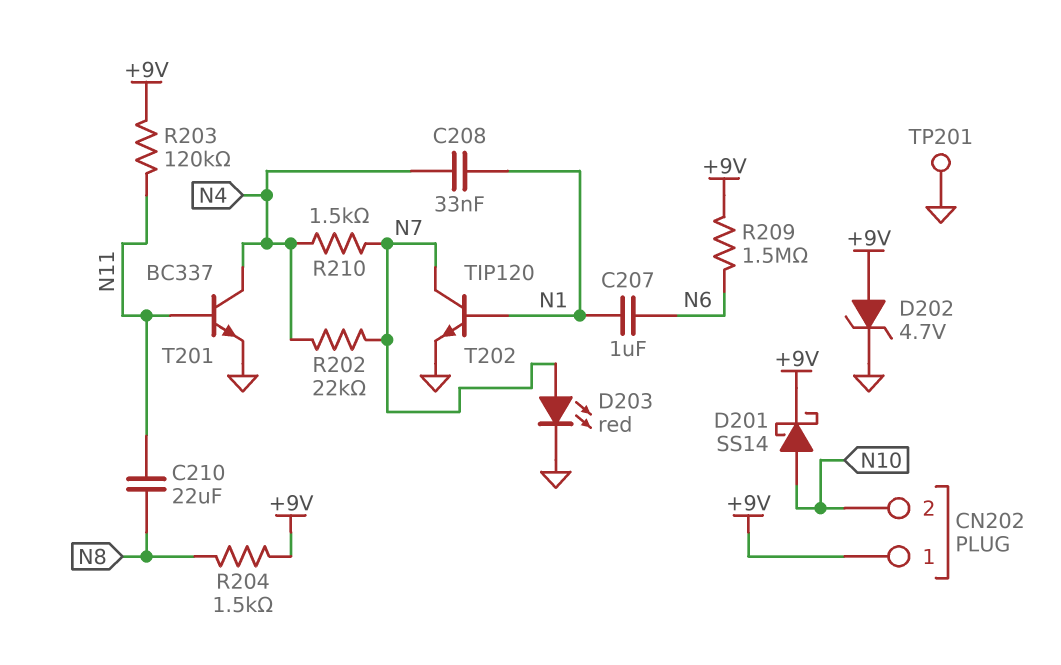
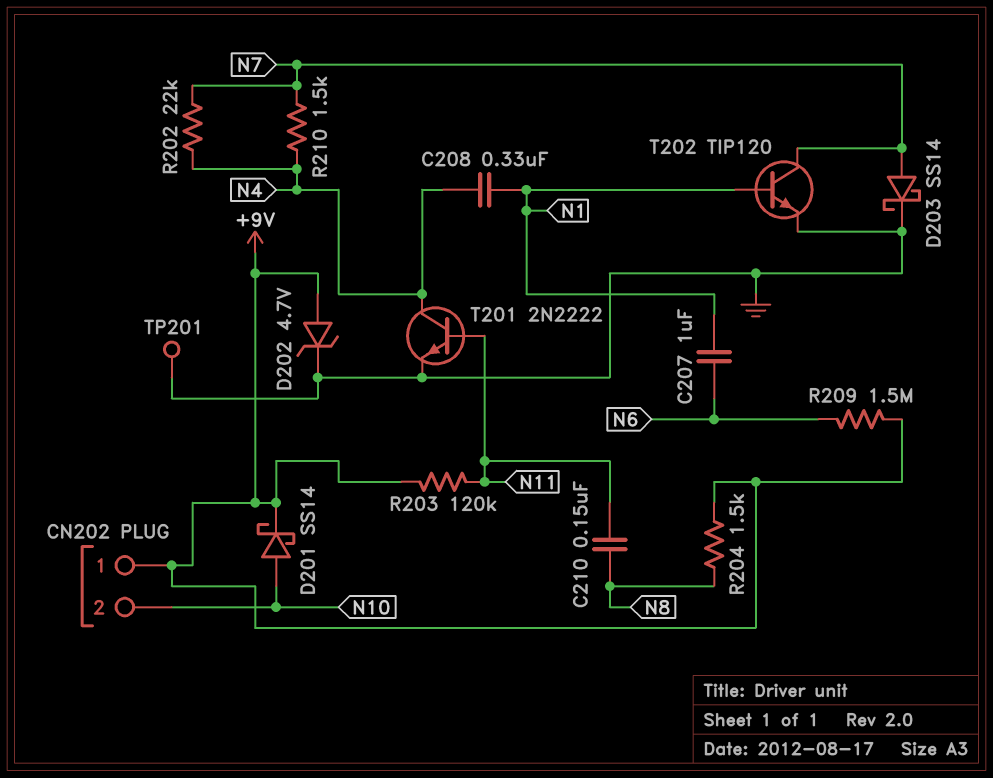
C208: 33nF (N1, N4) -> 330nF (N1, N4)
C210: 22uF (N8, N11) -> 150nF (N8, N11)
D203: LED red (A N7, K GND) -> schottky SS14 (A N7, K GND)
T201: NPN BC337 (B N11, C N4, E GND) -> NPN 2N2222 (B N11, C N4, E GND)

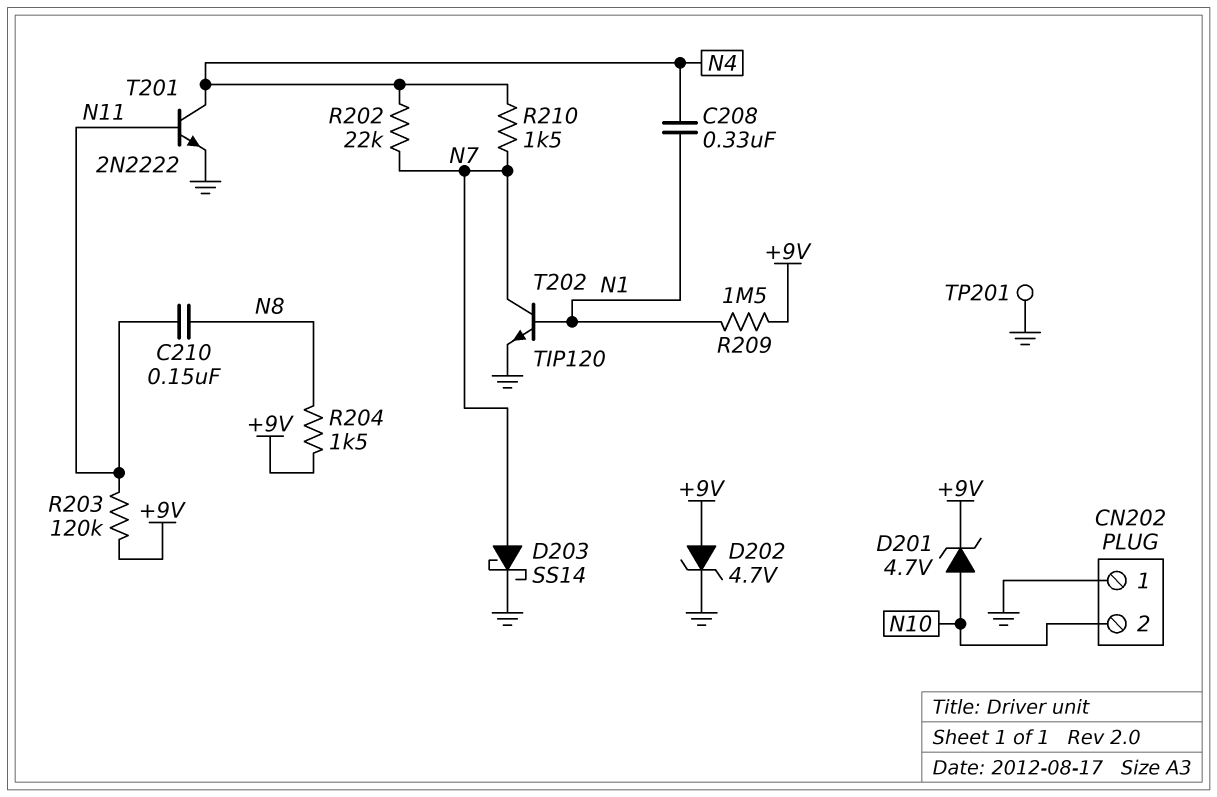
C207: 1uF (N1, N6) -> none
CN202 pin 1: +9V -> GND
D201: schottky SS14 (A N10, K +9V) -> zener 4.7V (A N10, K +9V)
R209: 1.5M (+9V, N6) -> 1.5M (+9V, N1)

